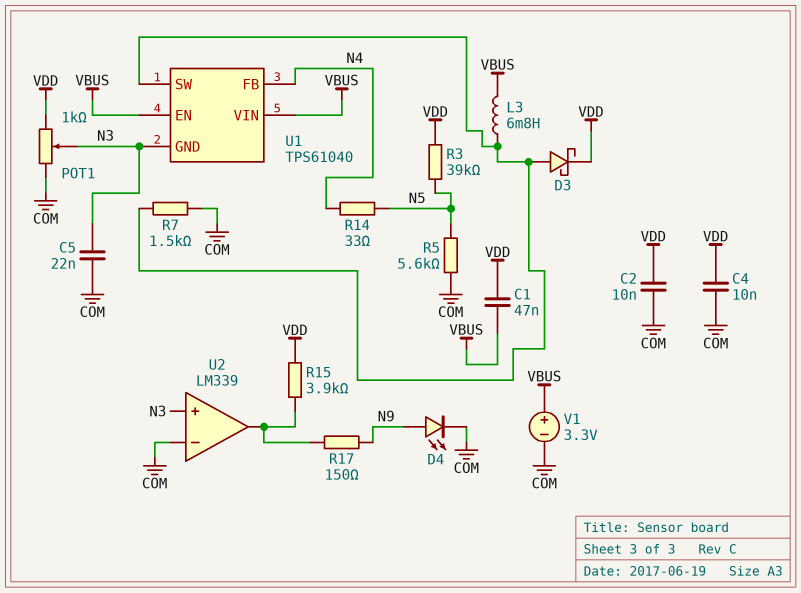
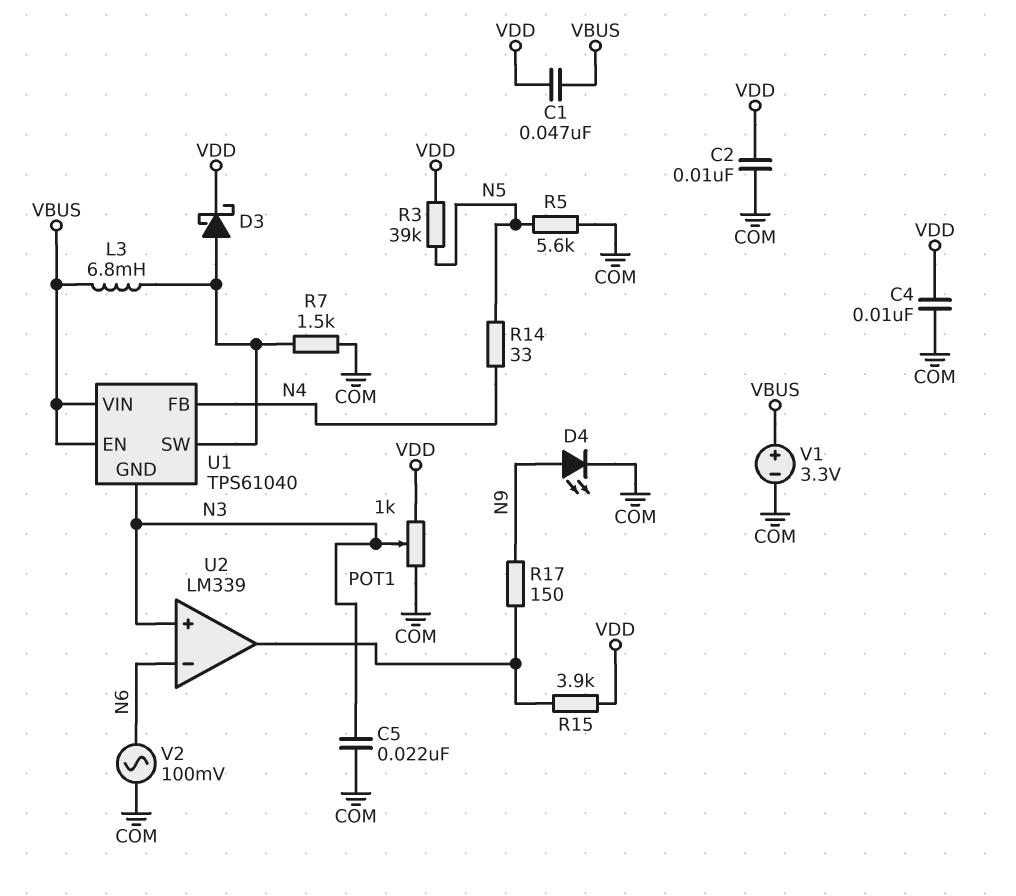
U2 pin in-: COM -> N6
V2: none -> AC 100mV (COM, N6)

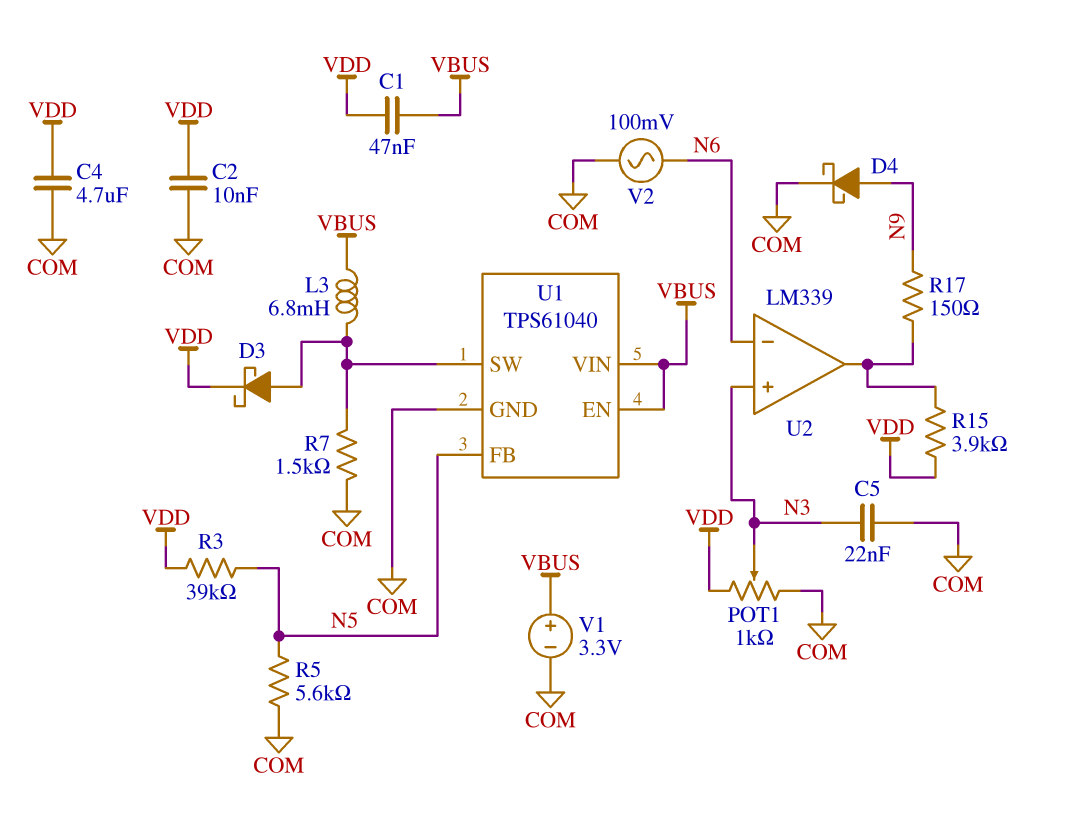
C4: 10nF (COM, VDD) -> 4.7uF (COM, VDD)
D4: LED (A N9, K COM) -> schottky (A N9, K COM)
R14: 33 (N4, N5) -> none
U1 pin FB: N4 -> N5
U1 pin GND: N3 -> COM

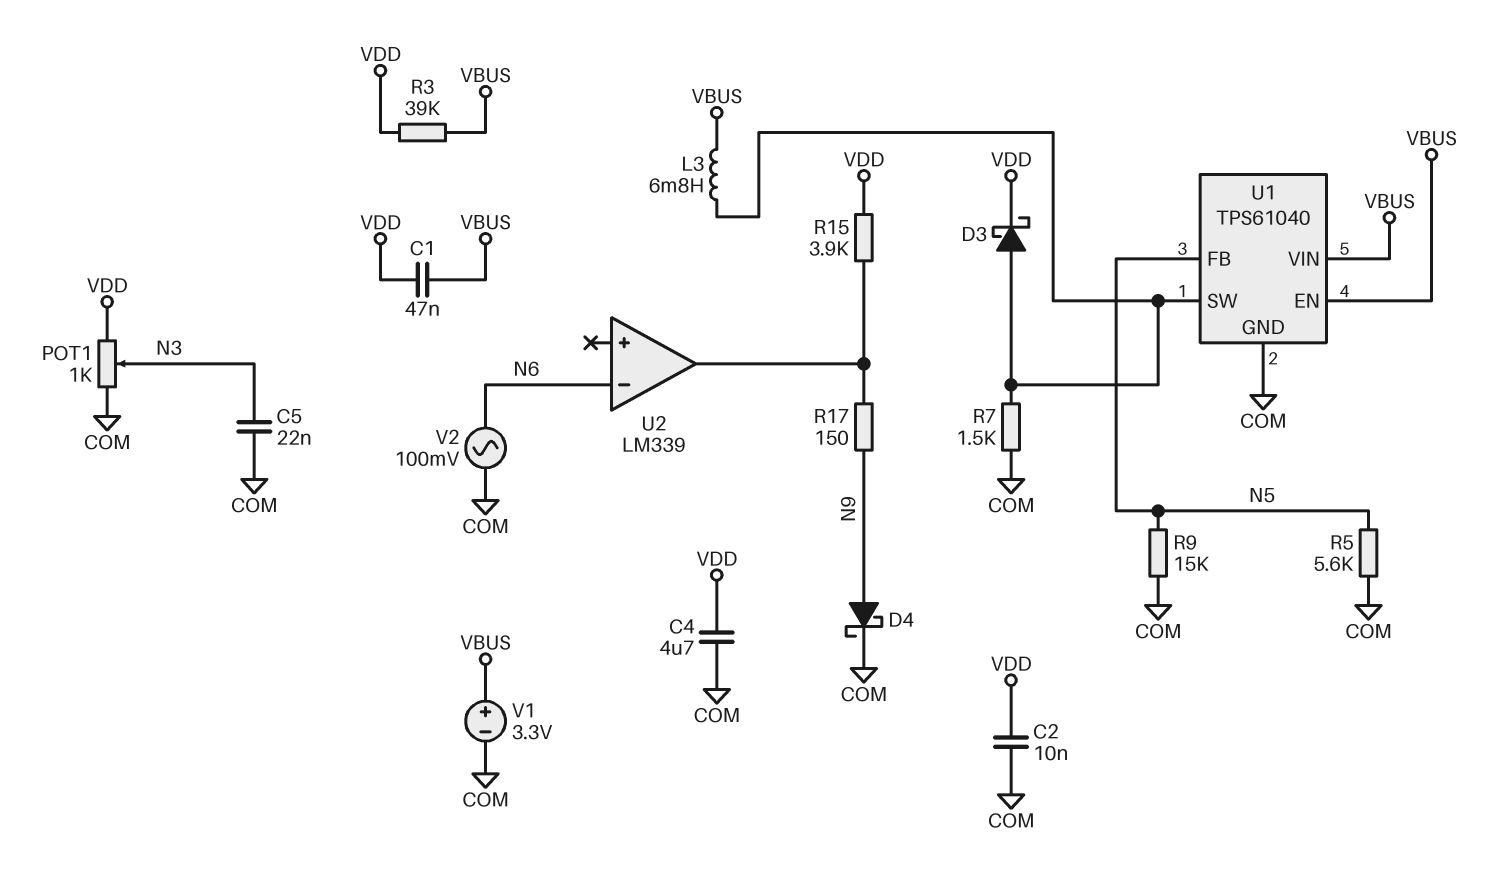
R3: 39k (N5, VDD) -> 39k (VBUS, VDD)
R9: none -> 15k (COM, N5)
U2 pin in+: N3 -> none

